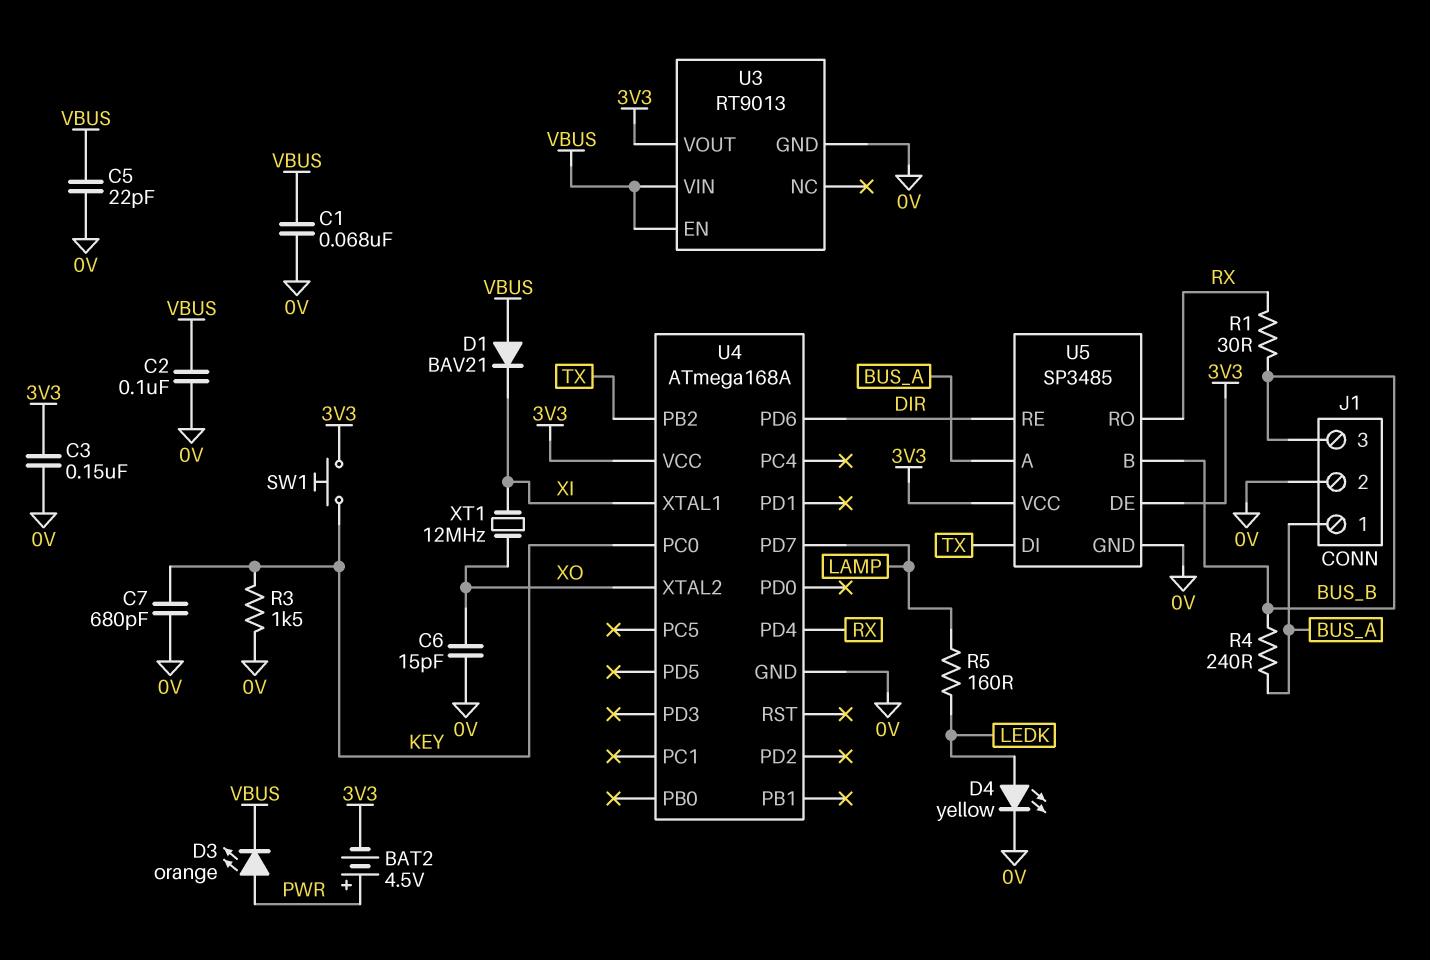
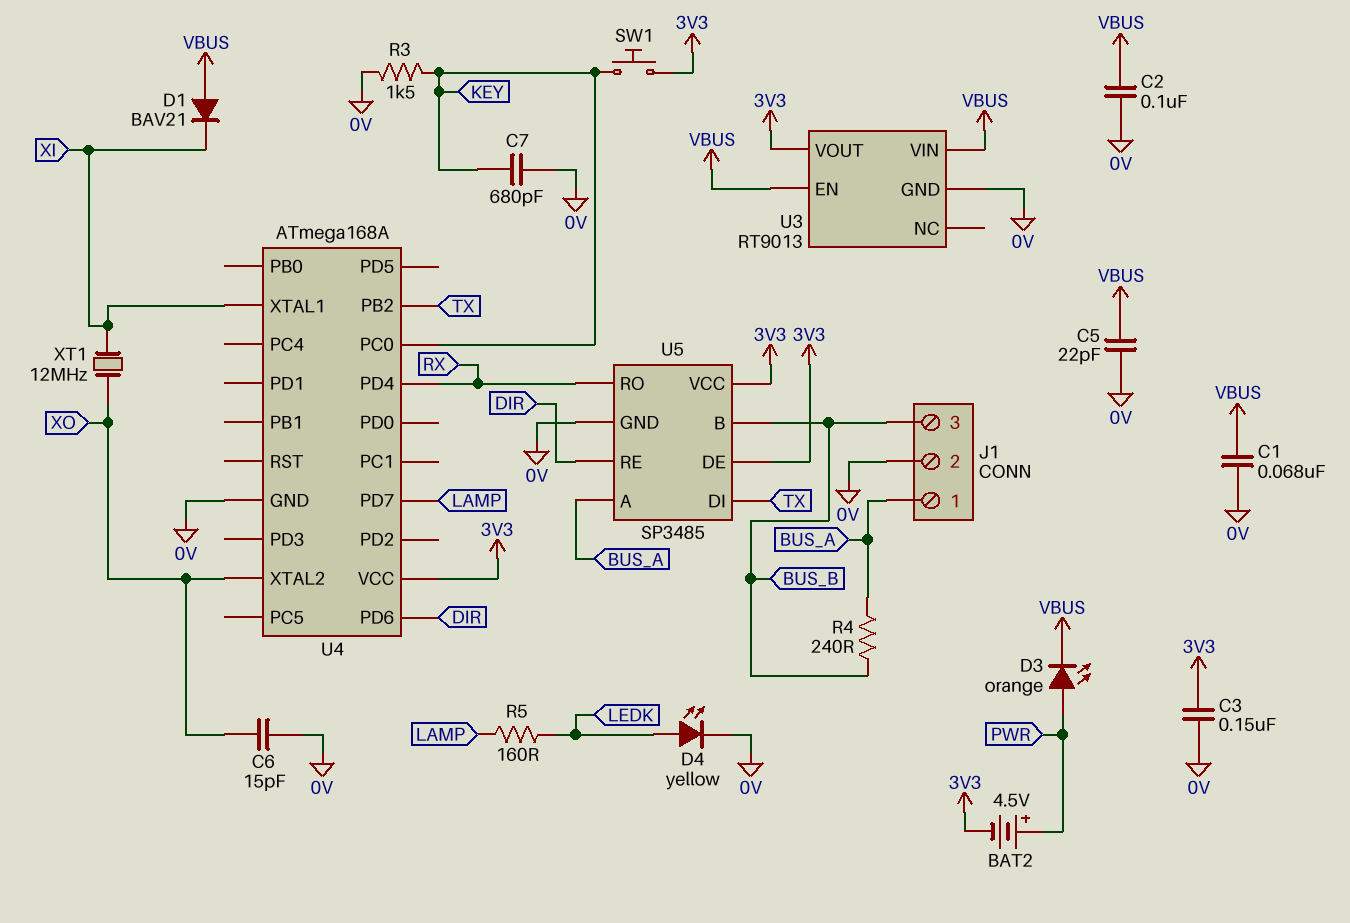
R1: 30 (BUS_B, RX) -> none

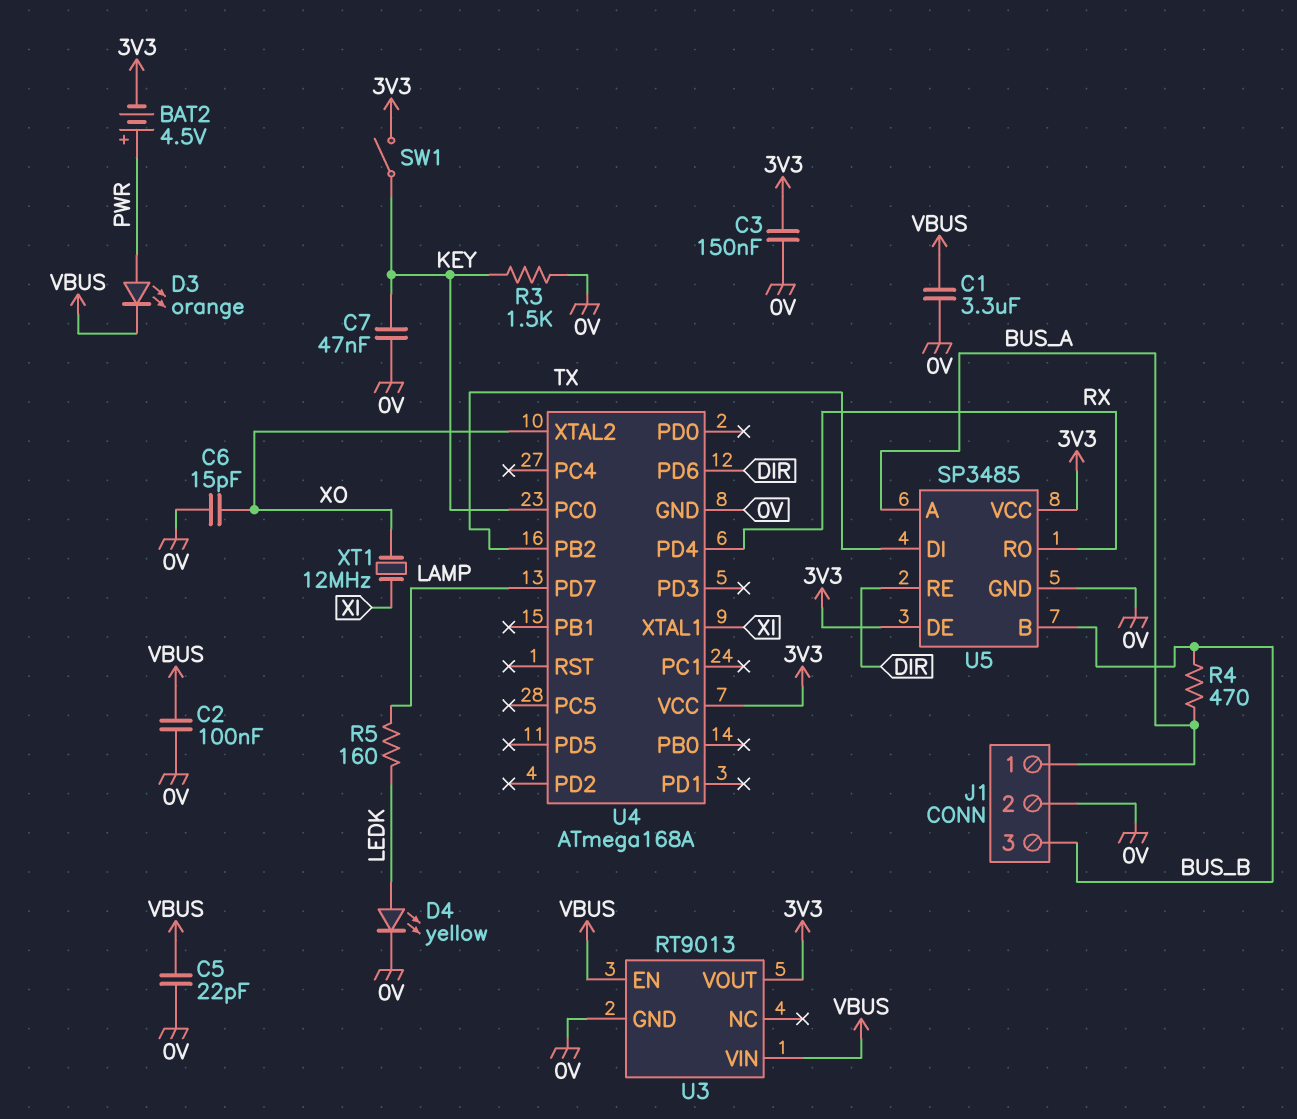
C1: 68nF (0V, VBUS) -> 3.3uF (0V, VBUS)
C7: 680pF (0V, KEY) -> 47nF (0V, KEY)
D1: diode BAV21 (A VBUS, K XI) -> none
R4: 240 (BUS_A, BUS_B) -> 470 (BUS_A, BUS_B)
SW1: button (3V3, KEY) -> switch (3V3, KEY)

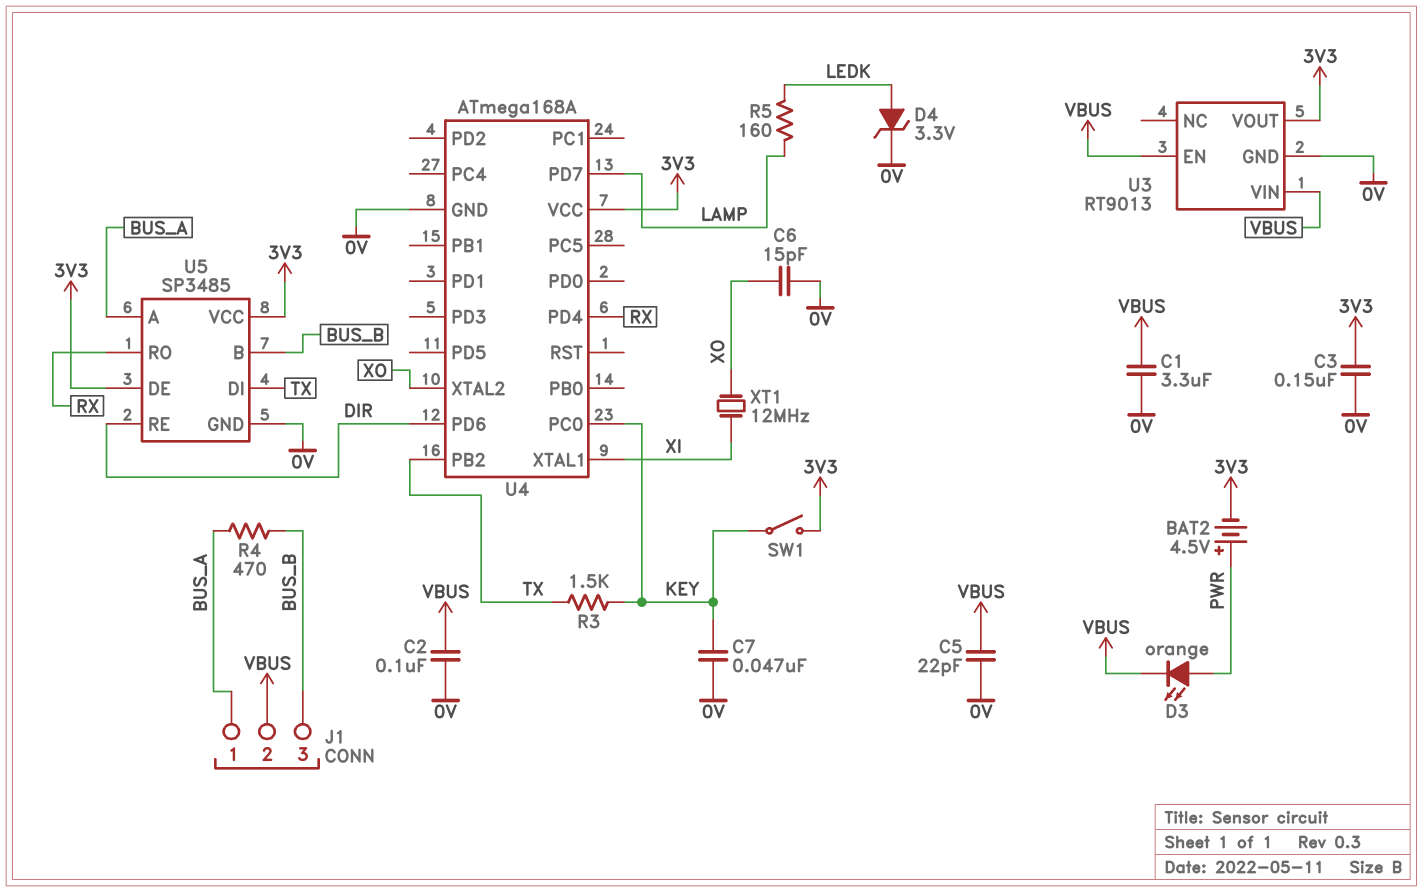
D4: LED yellow (A LEDK, K 0V) -> zener 3.3V (A LEDK, K 0V)
J1 pin 2: 0V -> VBUS
R3: 1.5k (0V, KEY) -> 1.5k (KEY, TX)

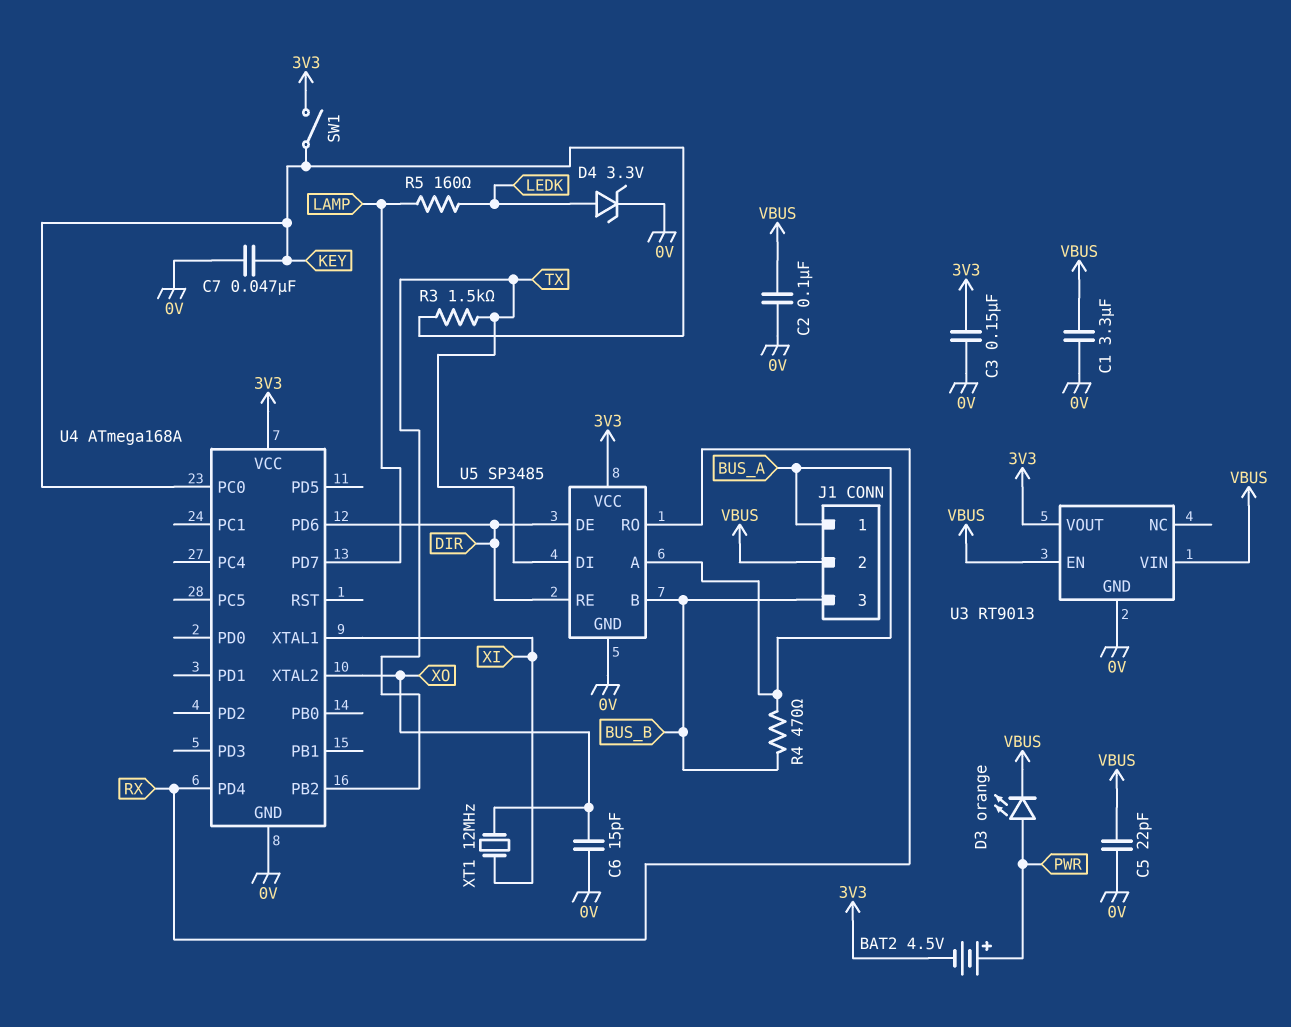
U5 pin DE: 3V3 -> DIR

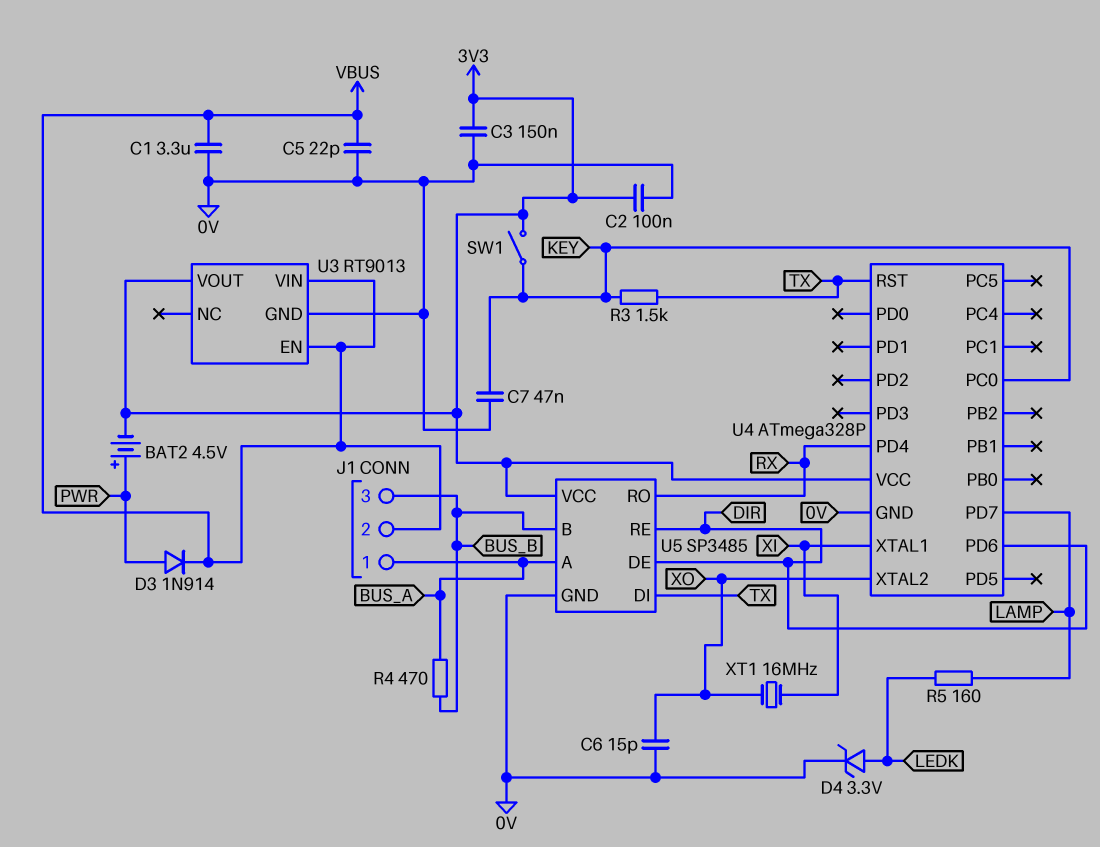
C2: 100nF (0V, VBUS) -> 100nF (0V, 3V3)
D3: LED orange (A PWR, K VBUS) -> diode 1N914 (A PWR, K VBUS)
U4: ATmega168A -> ATmega328P
U4 pin PB2: TX -> none
U4 pin RST: none -> TX
XT1: 12MHz (XI, XO) -> 16MHz (XI, XO)

